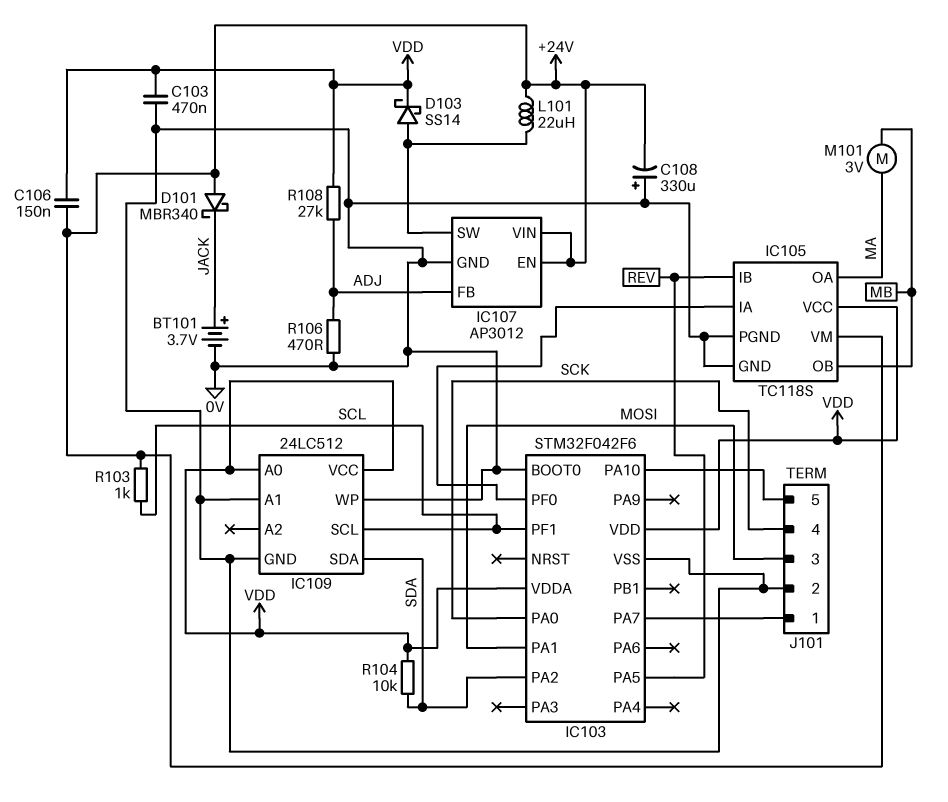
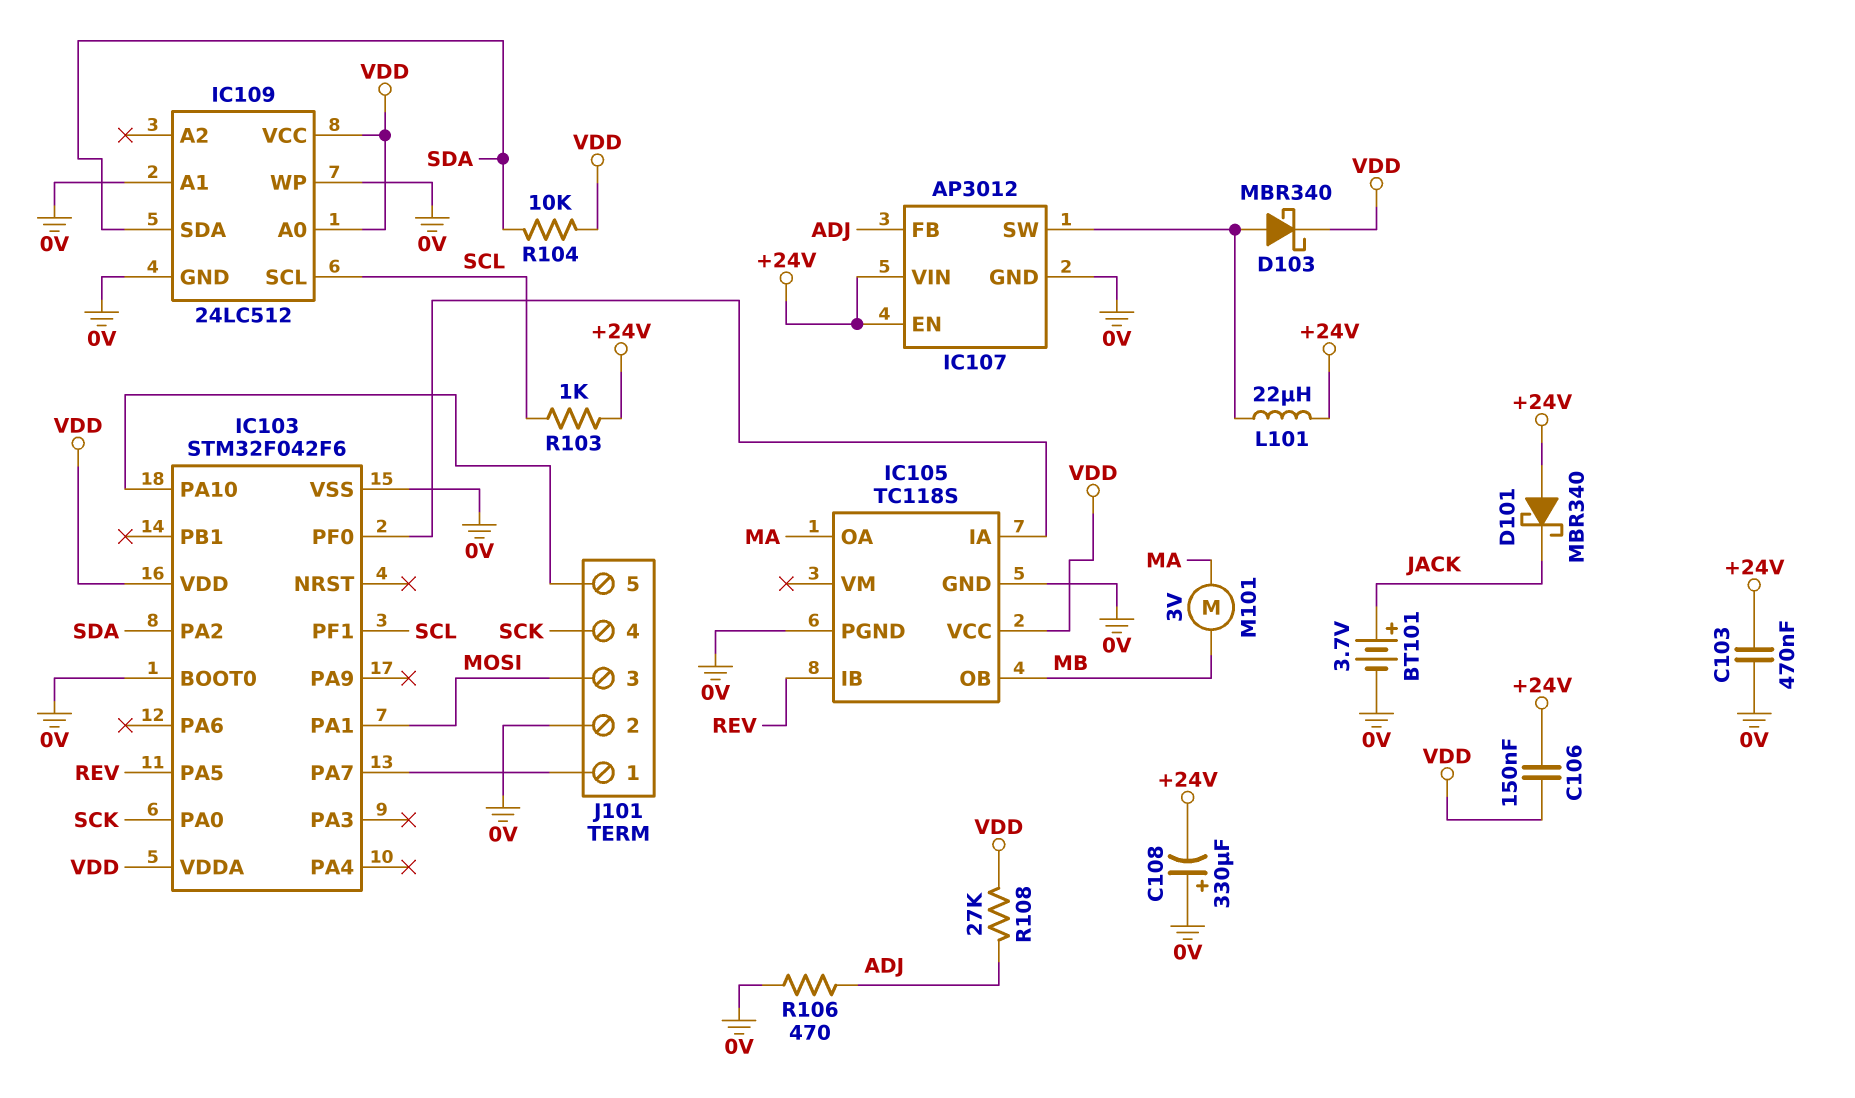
C103: 470nF (0V, VDD) -> 470nF (+24V, 0V)
D103: schottky SS14 (A IC107/SW, K VDD) -> schottky MBR340 (A IC107/SW, K VDD)
IC105 pin VM: +24V -> none

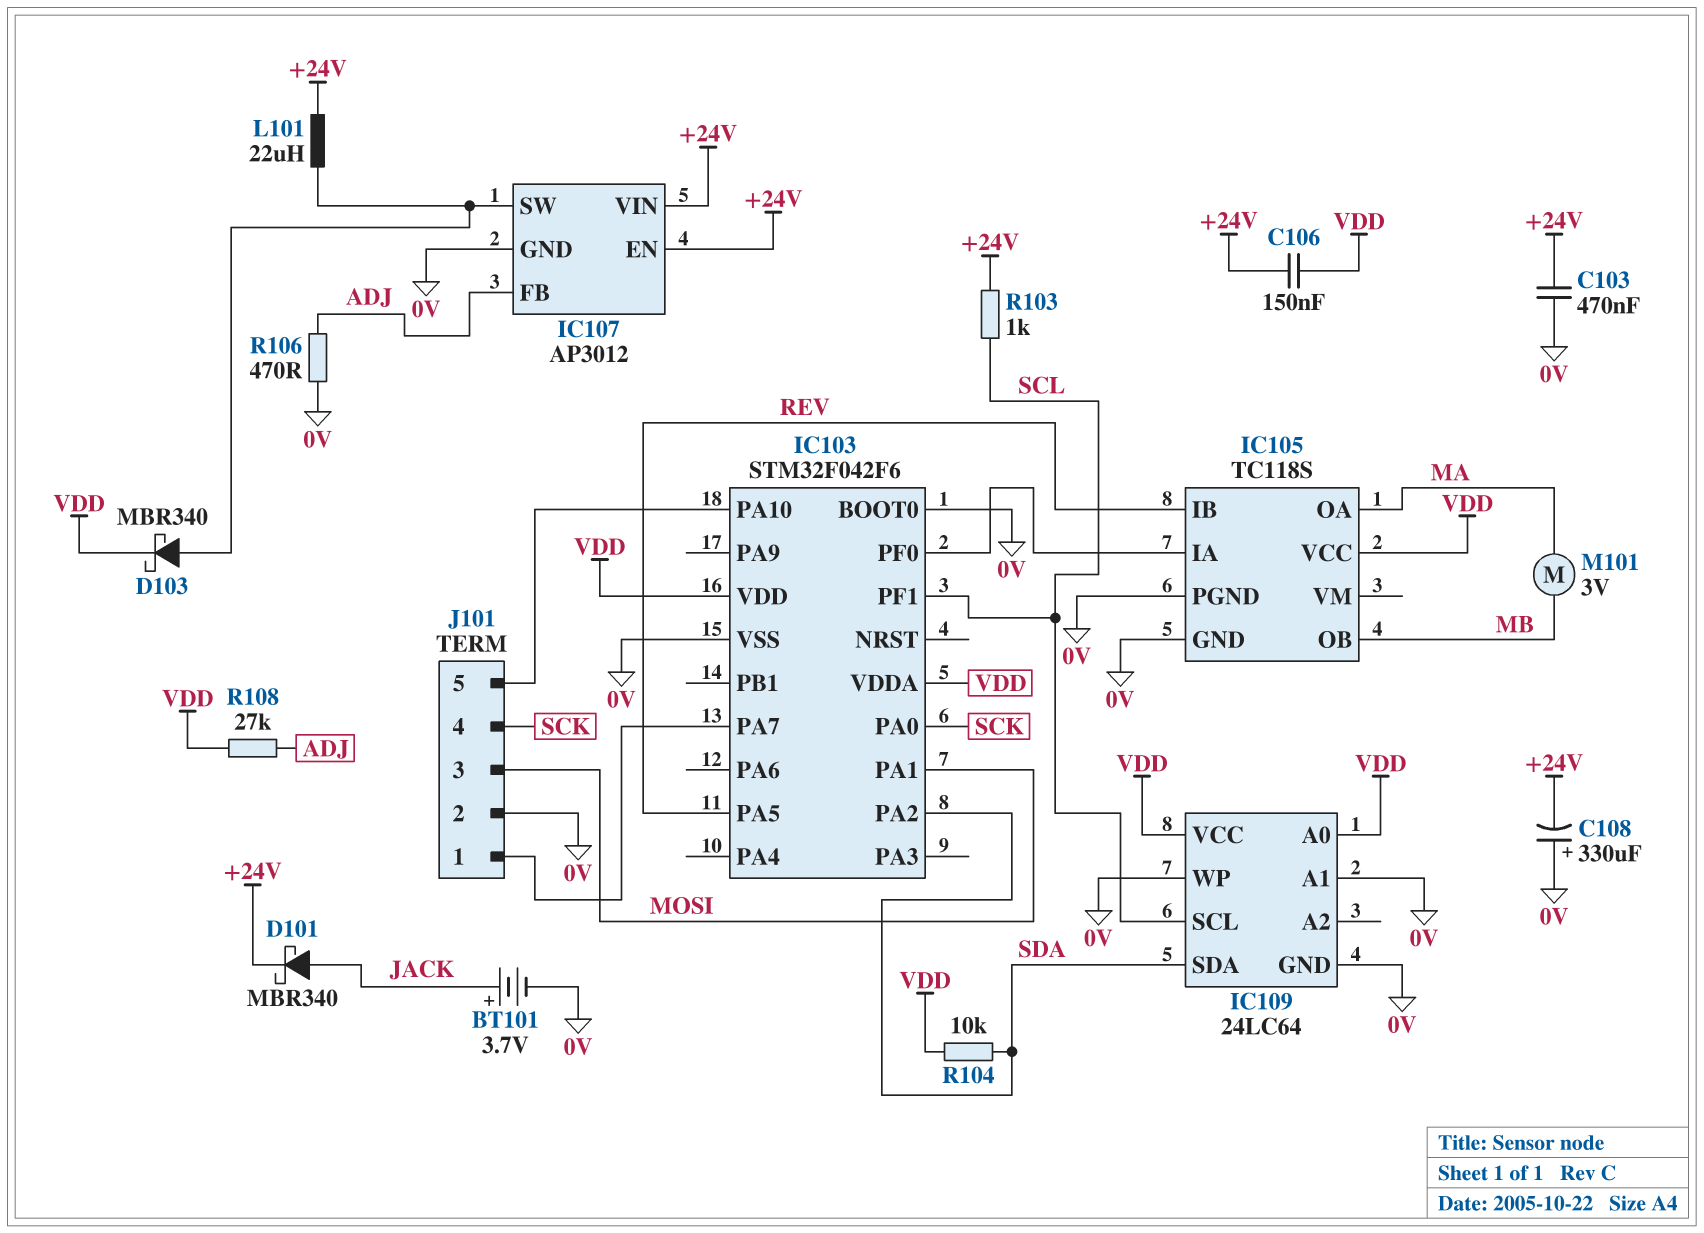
D101: schottky MBR340 (A +24V, K JACK) -> schottky MBR340 (A JACK, K +24V)
IC109: 24LC512 -> 24LC64

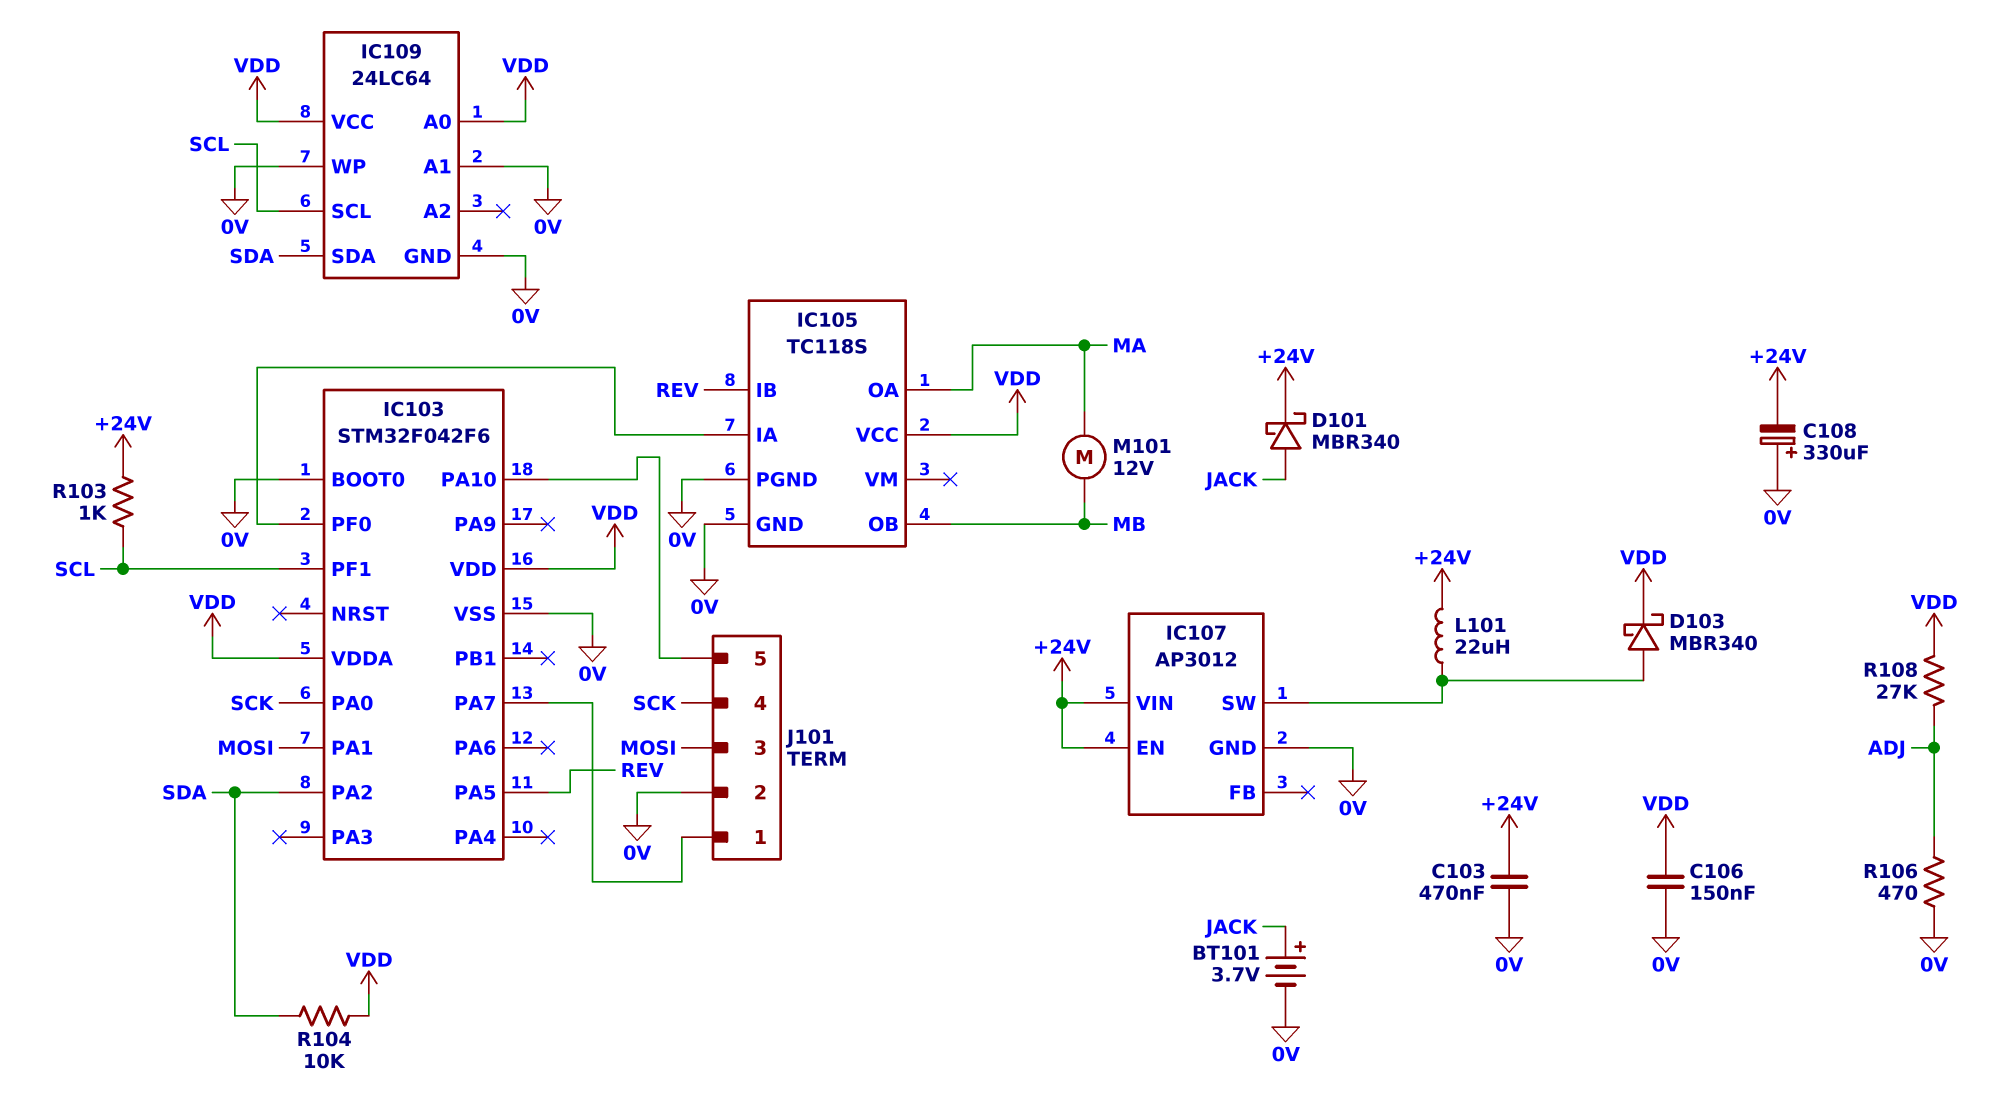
C106: 150nF (+24V, VDD) -> 150nF (0V, VDD)
IC107 pin FB: ADJ -> none
M101: motor 3V (MA, MB) -> motor 12V (MA, MB)

